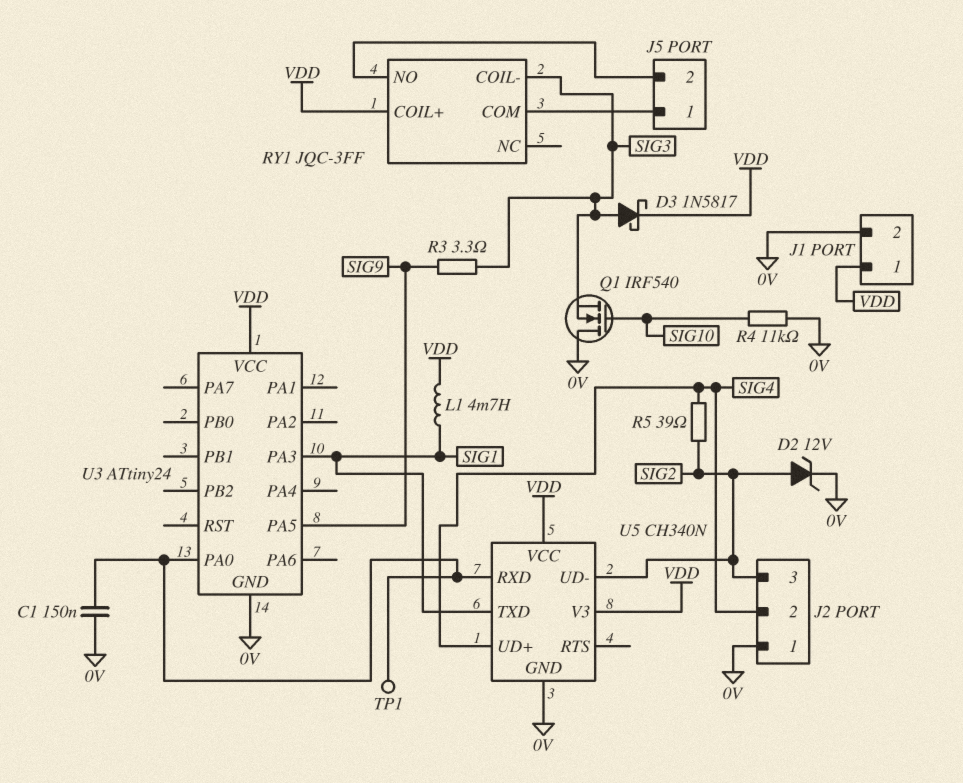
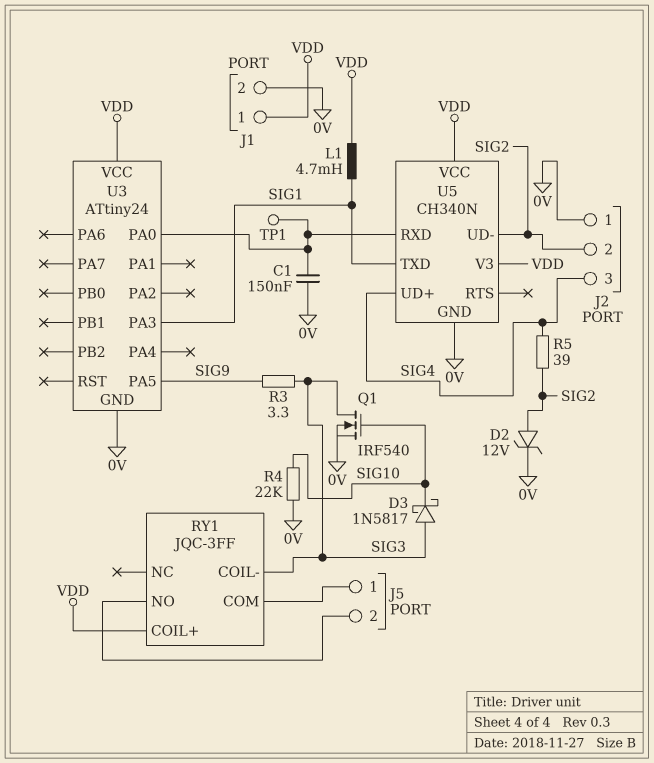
D3: schottky 1N5817 (A SIG3, K VDD) -> schottky 1N5817 (A SIG3, K SIG10)
J2 pin 2: SIG4 -> SIG2
J2 pin 3: SIG2 -> SIG4
Q1: NMOS IRF540 (G SIG10, D 0V, S SIG3) -> NMOS IRF540 (G SIG10, D SIG3, S 0V)
R4: 11k (0V, SIG10) -> 22k (0V, SIG10)

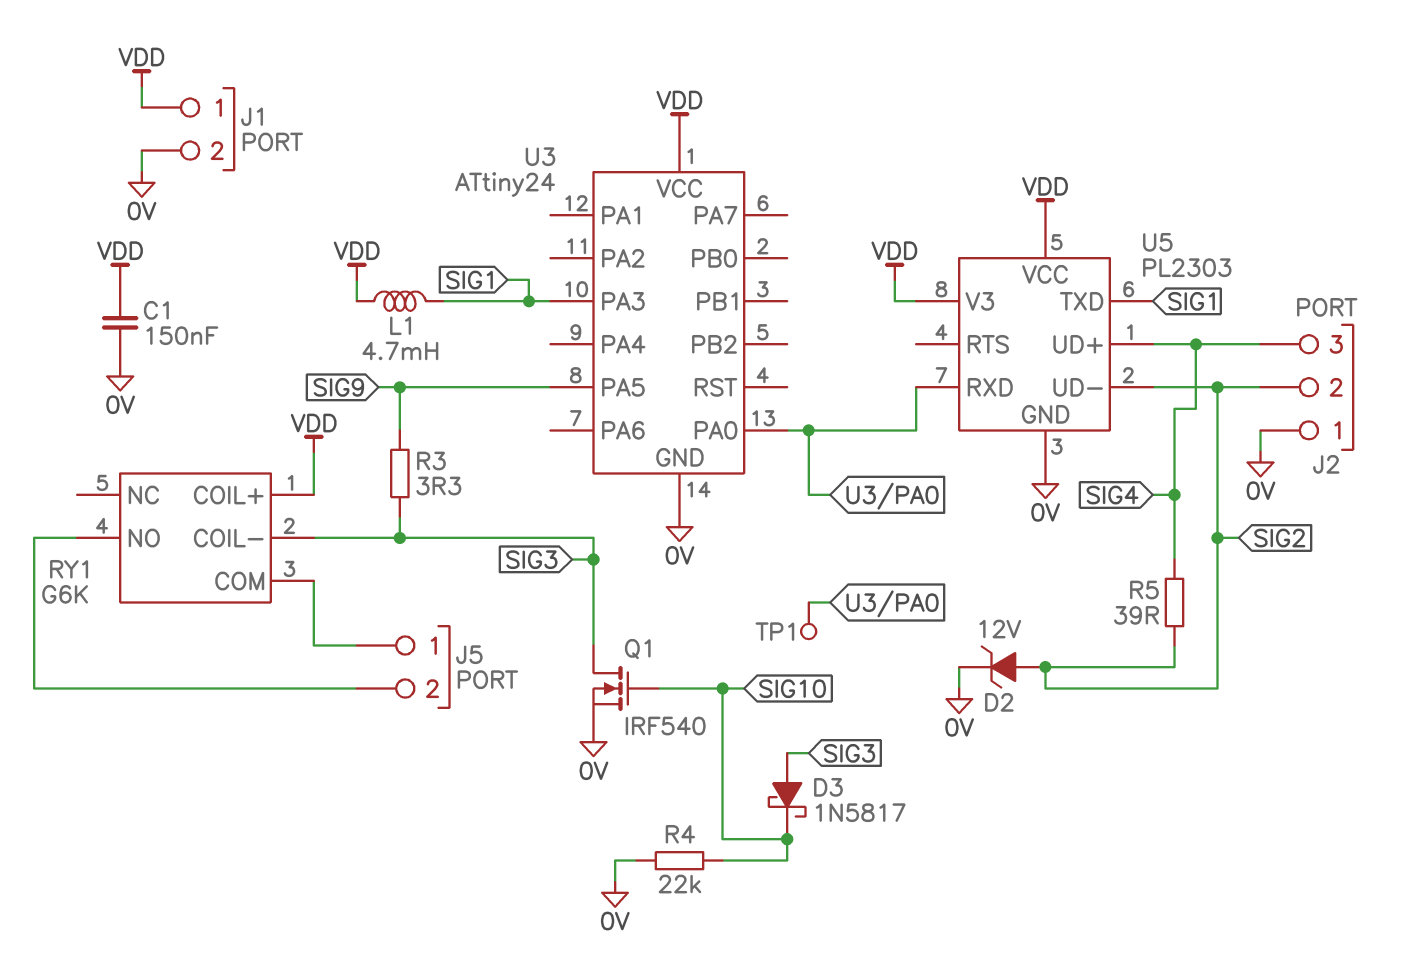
C1: 150nF (0V, U3/PA0) -> 150nF (0V, VDD)
RY1: JQC-3FF -> G6K
U5: CH340N -> PL2303

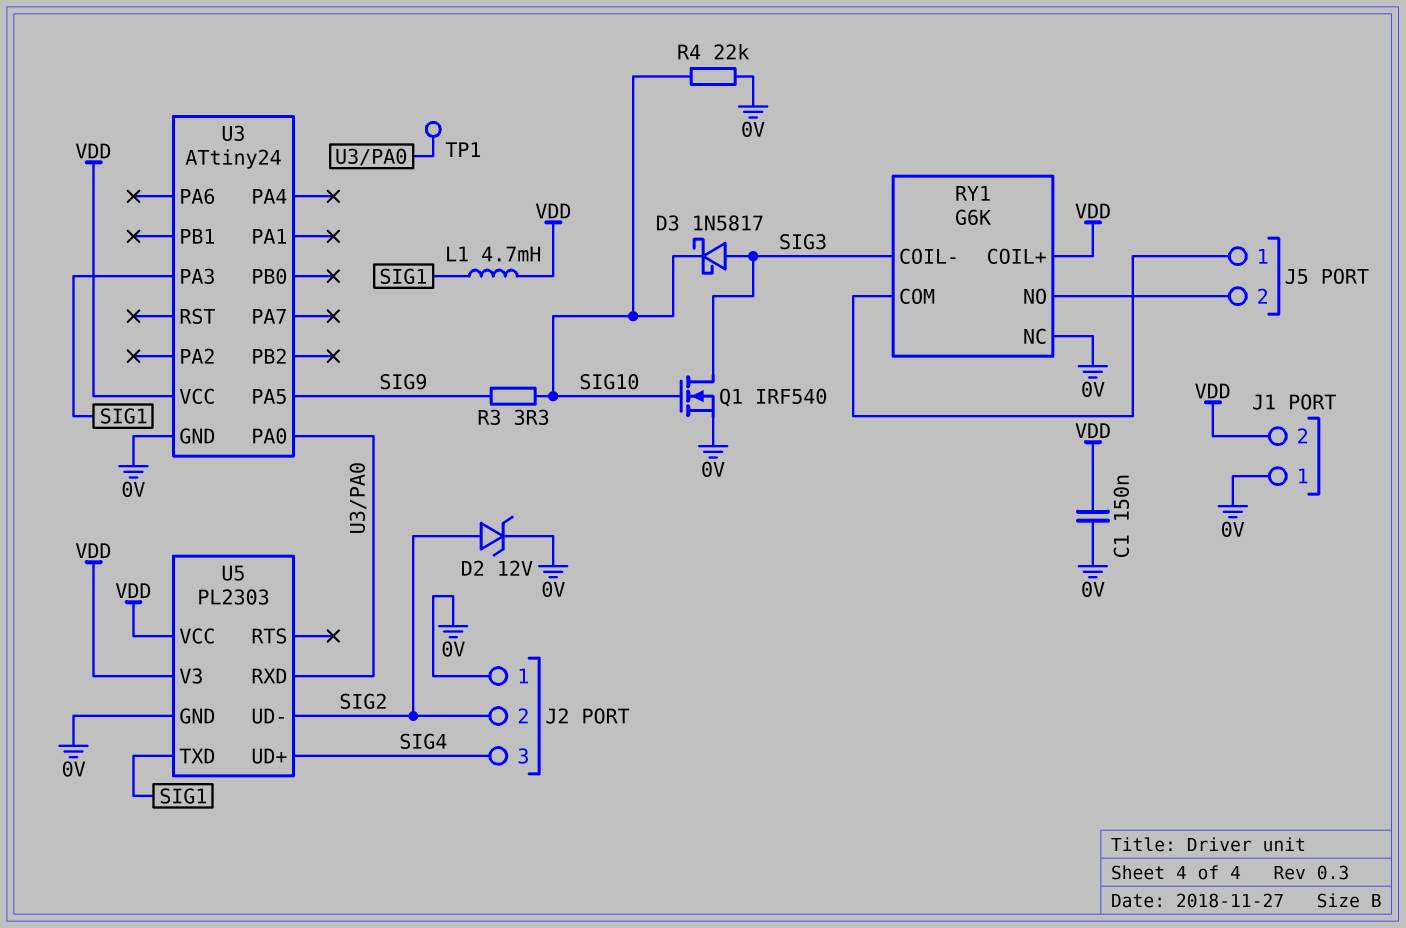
J1 pin 1: VDD -> 0V
J1 pin 2: 0V -> VDD
R3: 3.3 (SIG3, SIG9) -> 3.3 (SIG9, SIG10)
R5: 39 (SIG2, SIG4) -> none
RY1 pin NC: none -> 0V

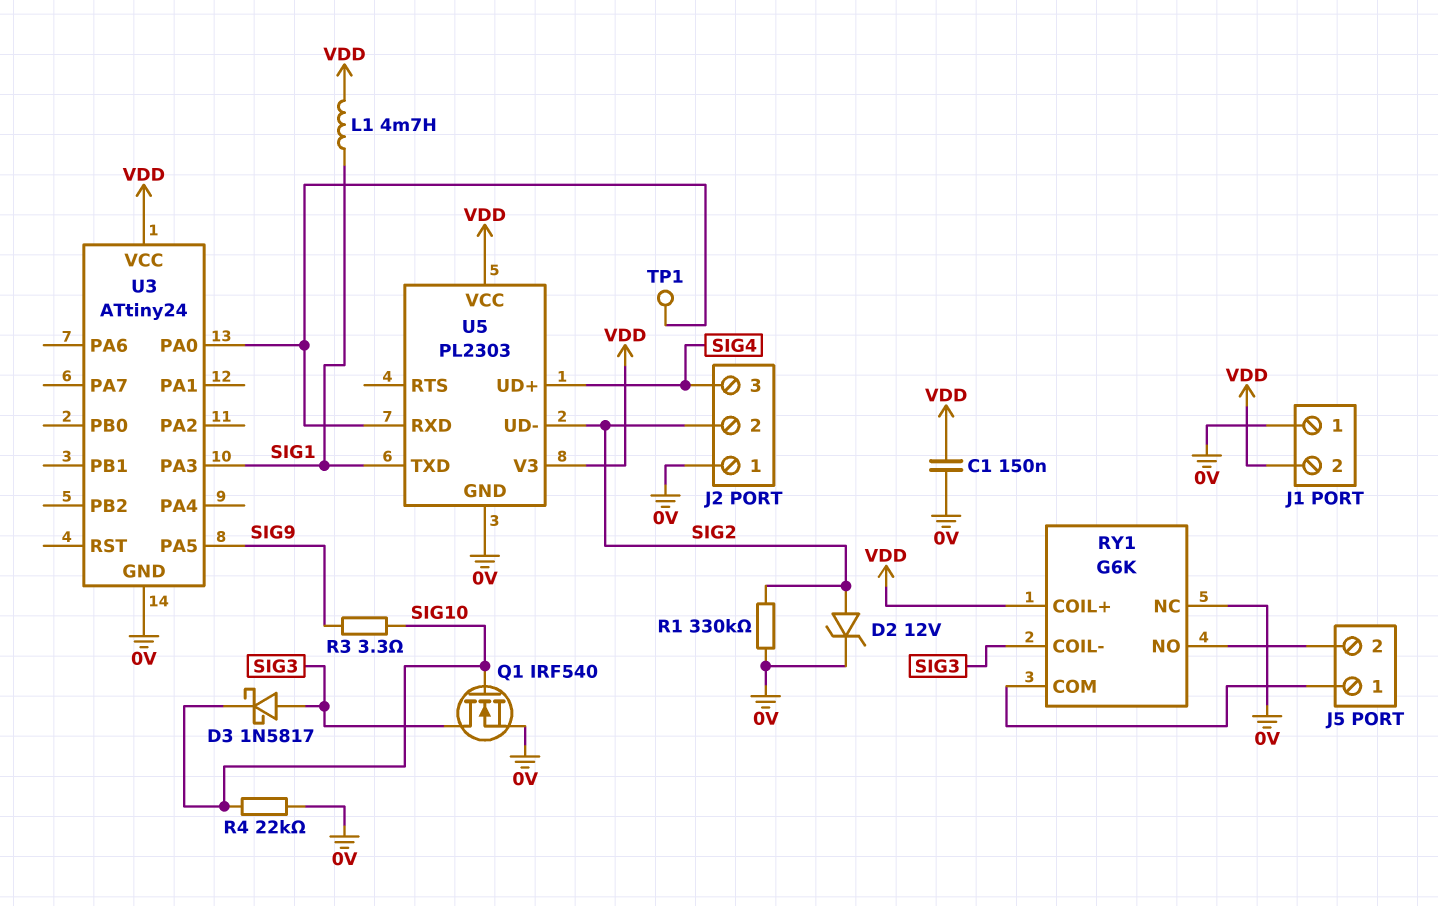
R1: none -> 330k (0V, SIG2)

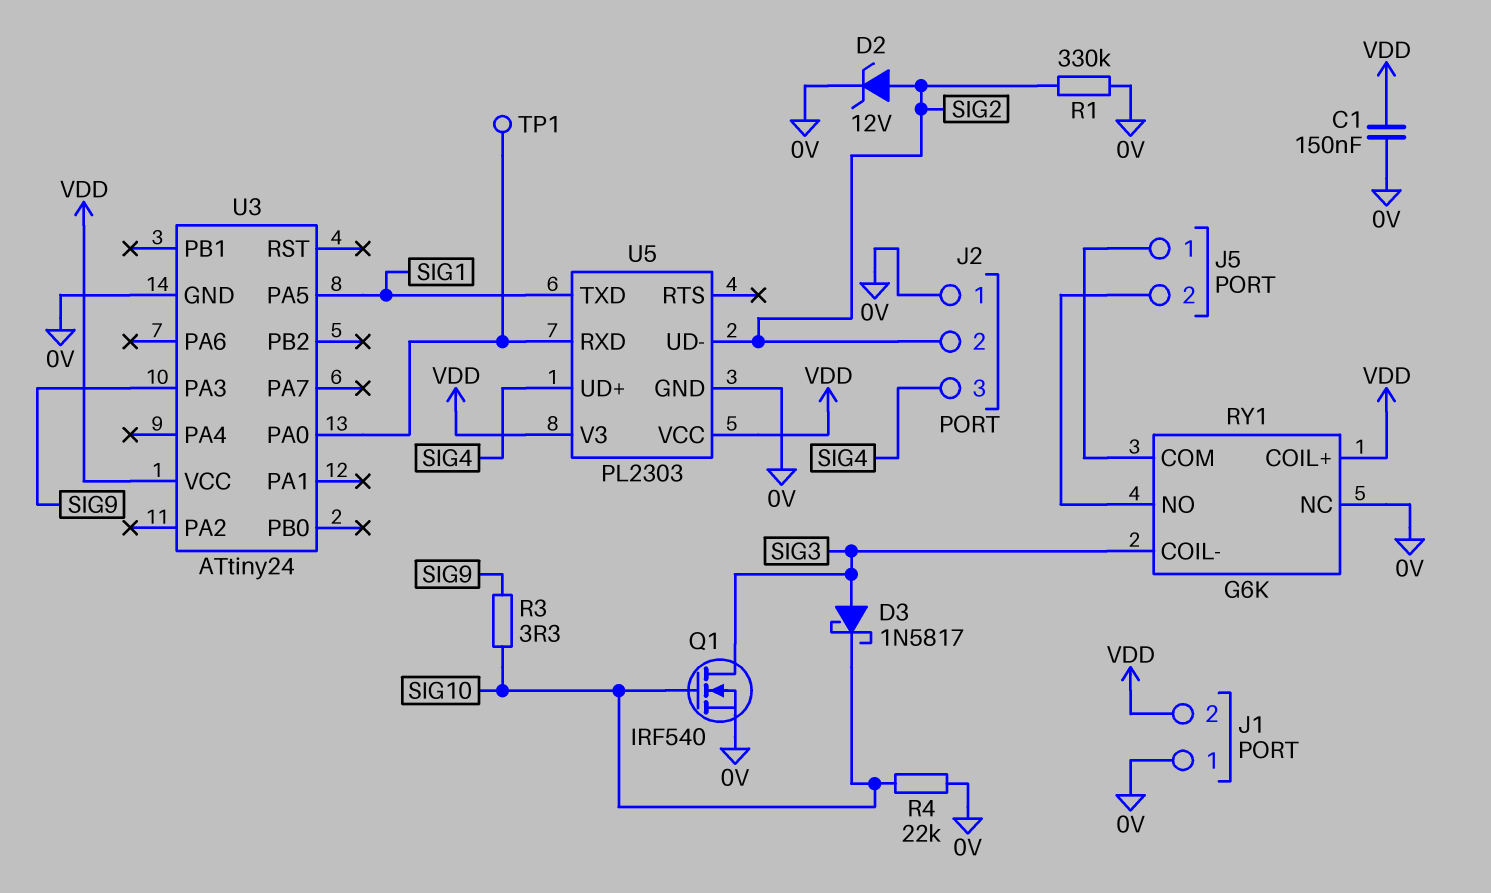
L1: 4.7mH (SIG1, VDD) -> none
U3 pin PA3: SIG1 -> SIG9
U3 pin PA5: SIG9 -> SIG1

